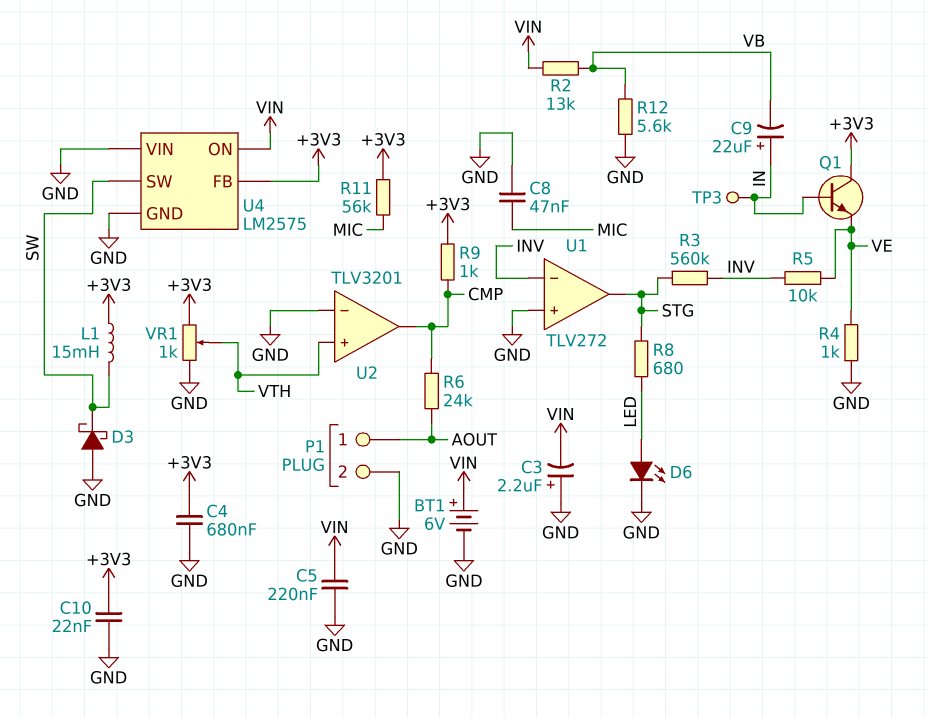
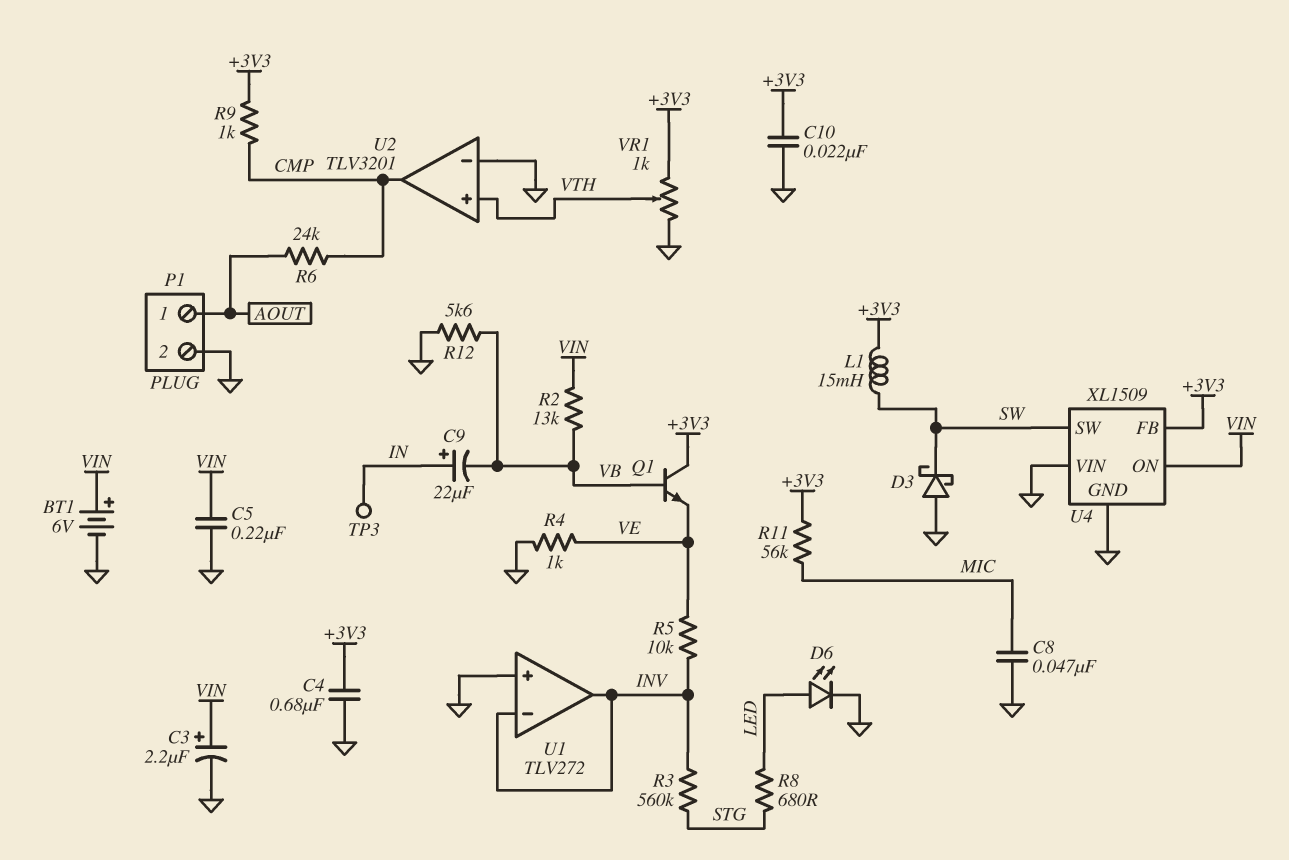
C3: 2.2uF (plus GND, minus VIN) -> 2.2uF (plus VIN, minus GND)
Q1: NPN (B IN, C +3V3, E VE) -> NPN (B VB, C +3V3, E VE)
U1 pin out: STG -> INV
U4: LM2575 -> XL1509

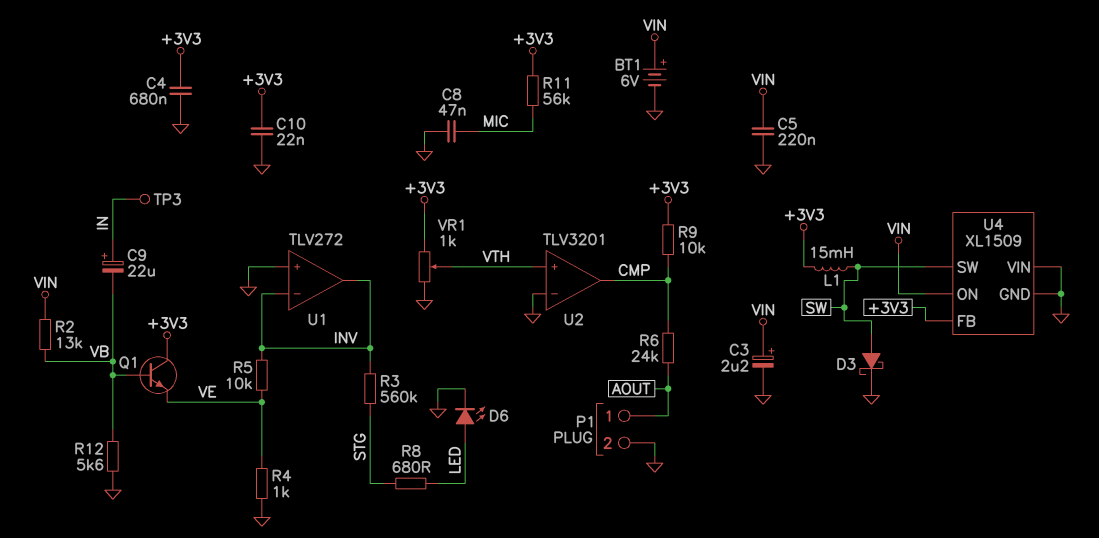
D3: schottky (A GND, K SW) -> schottky (A SW, K GND)
R9: 1k (+3V3, CMP) -> 10k (+3V3, CMP)

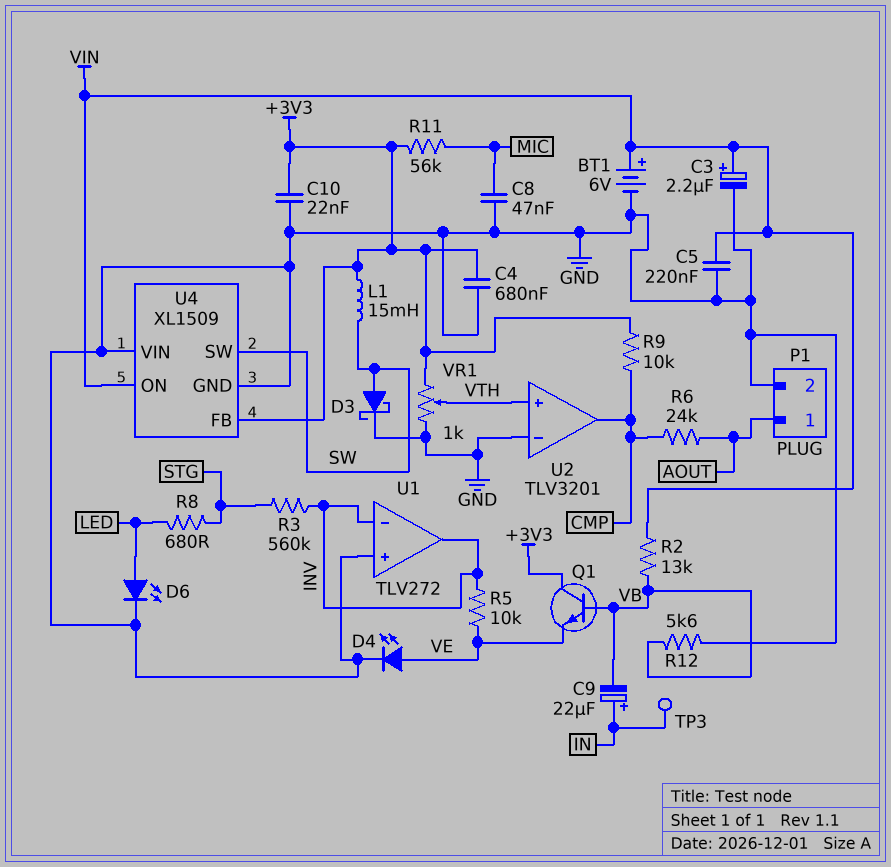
D4: none -> LED (A VE, K GND)
R4: 1k (GND, VE) -> none

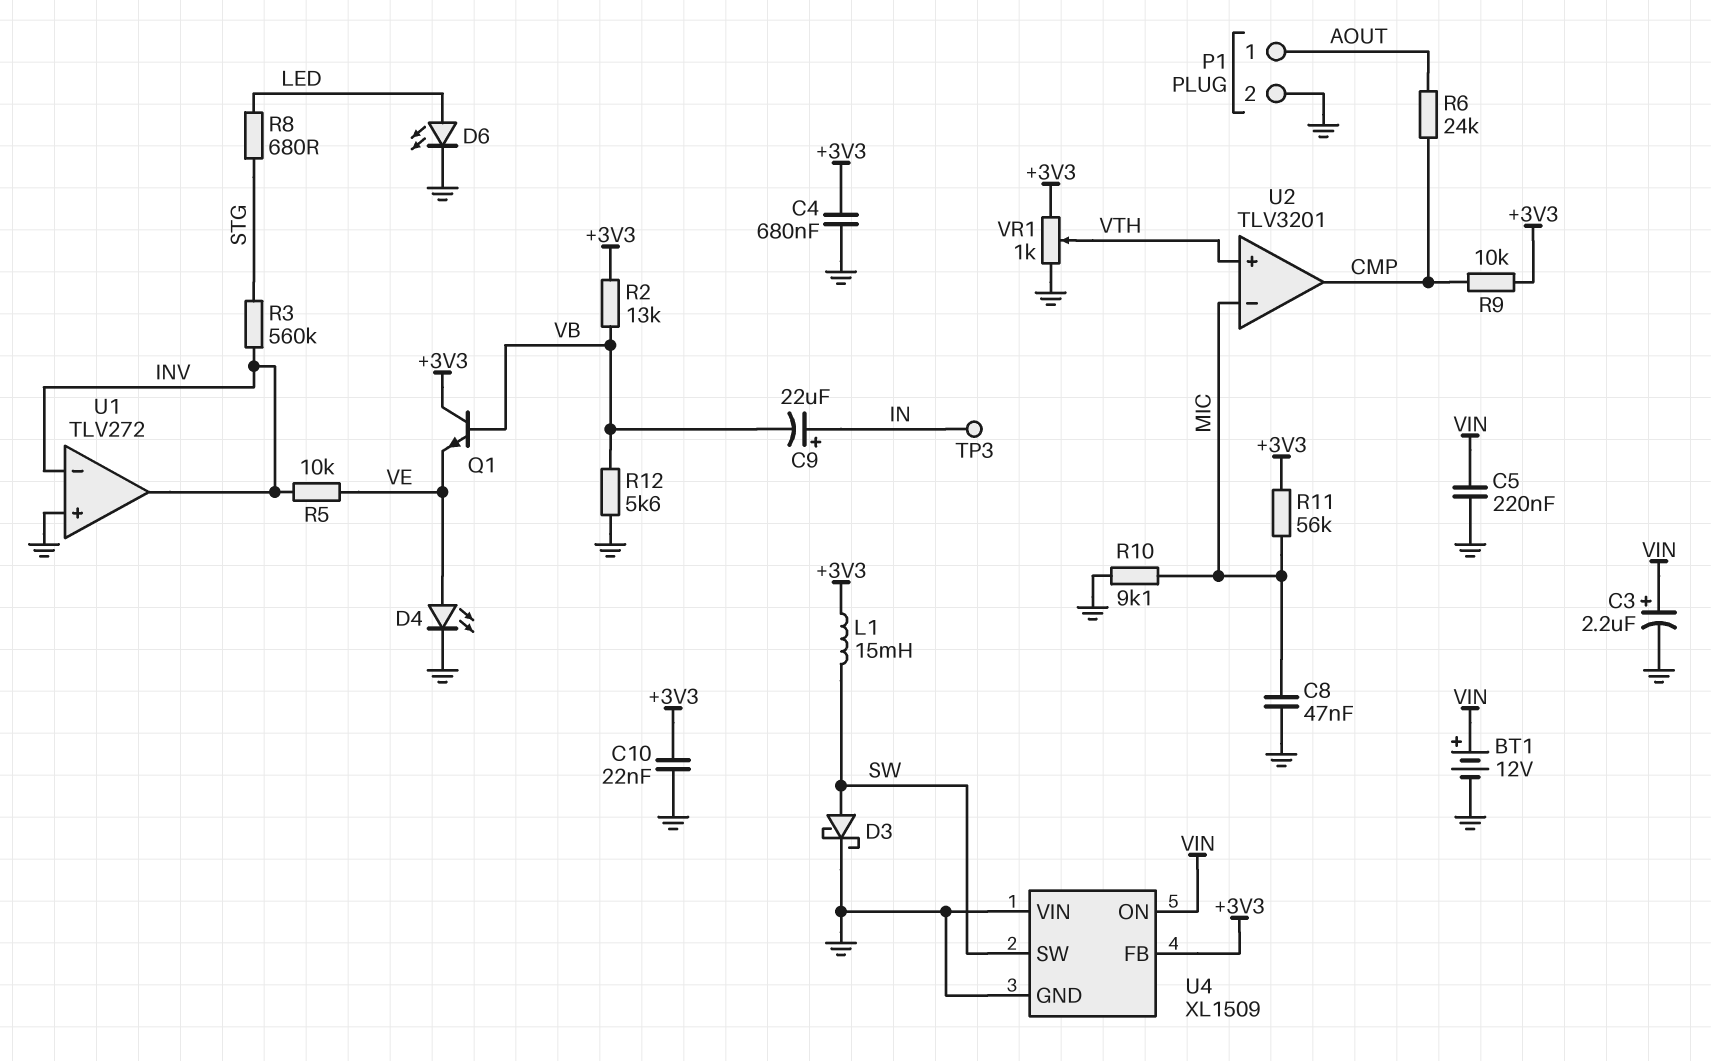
BT1: 6V (plus VIN, minus GND) -> 12V (plus VIN, minus GND)
R2: 13k (VB, VIN) -> 13k (+3V3, VB)
R10: none -> 9.1k (GND, MIC)
U2 pin in-: GND -> MIC

